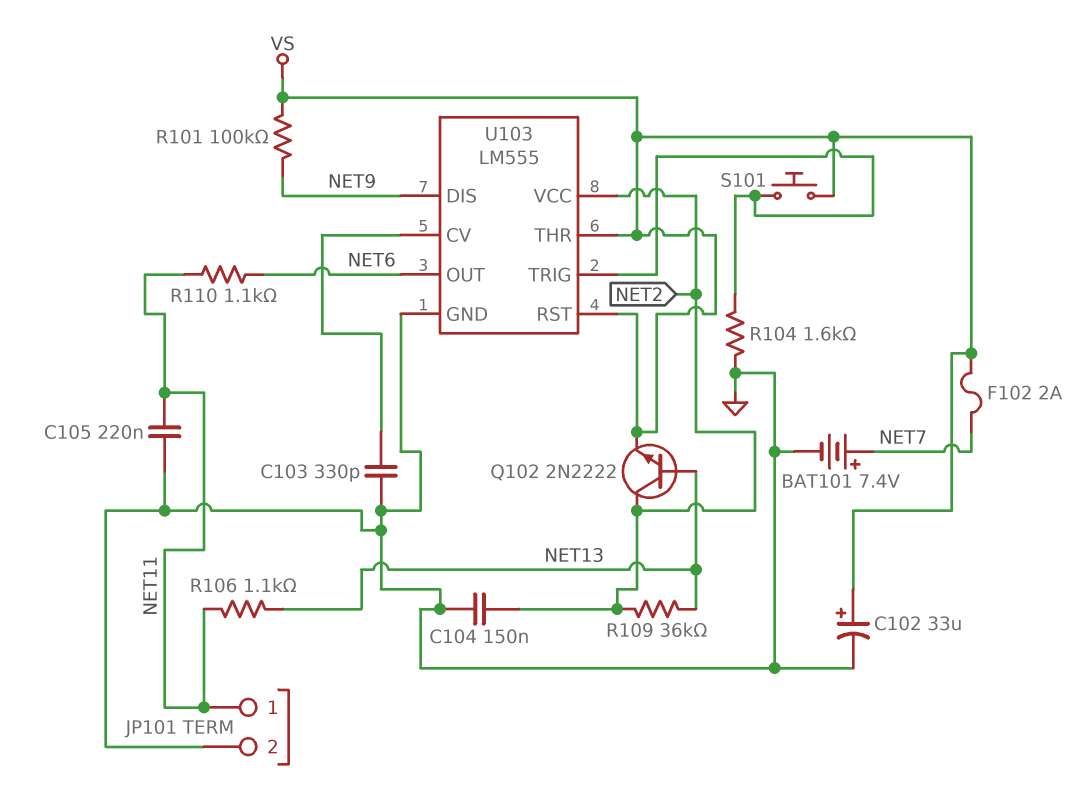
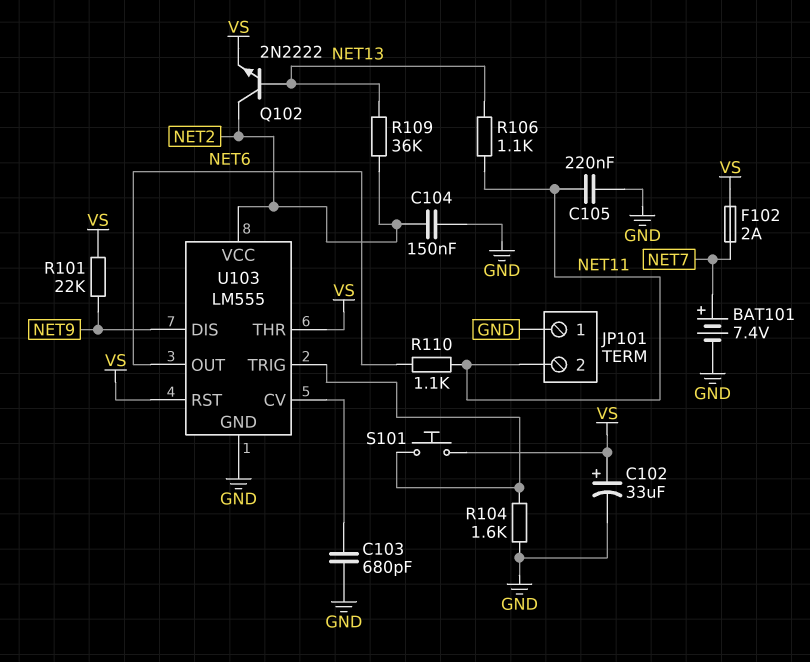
C103: 330pF (GND, U103/CV) -> 680pF (GND, U103/CV)
JP101 pin 1: NET11 -> GND
JP101 pin 2: GND -> NET11
R101: 100k (NET9, VS) -> 22k (NET9, VS)

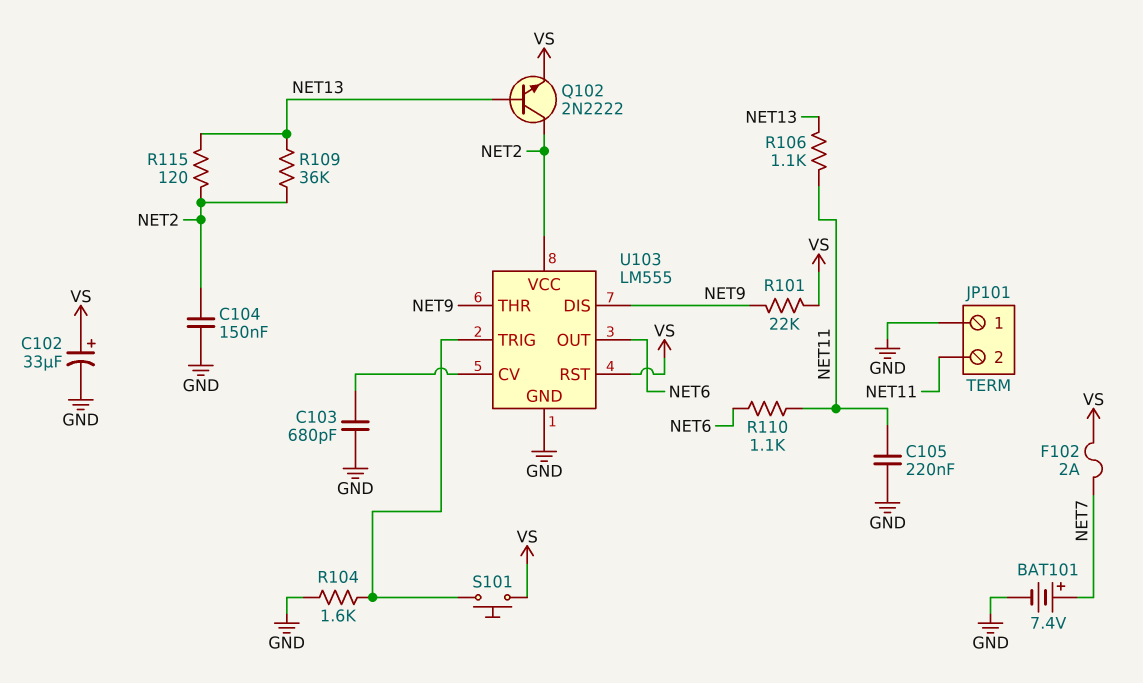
R115: none -> 120 (NET2, NET13)
U103 pin THR: VS -> NET9

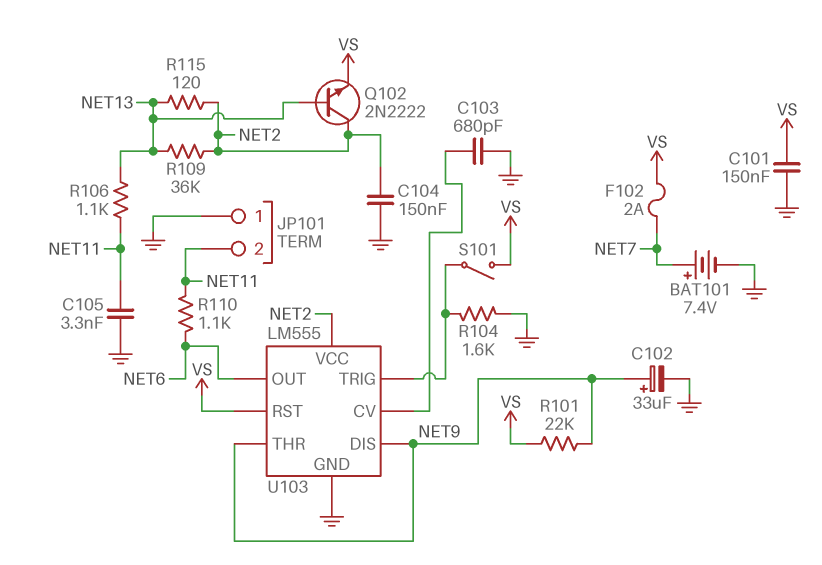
C101: none -> 150nF (GND, VS)
C102: 33uF (plus VS, minus GND) -> 33uF (plus NET9, minus GND)
C105: 220nF (GND, NET11) -> 3.3nF (GND, NET11)
S101: button (U103/TRIG, VS) -> switch (U103/TRIG, VS)

